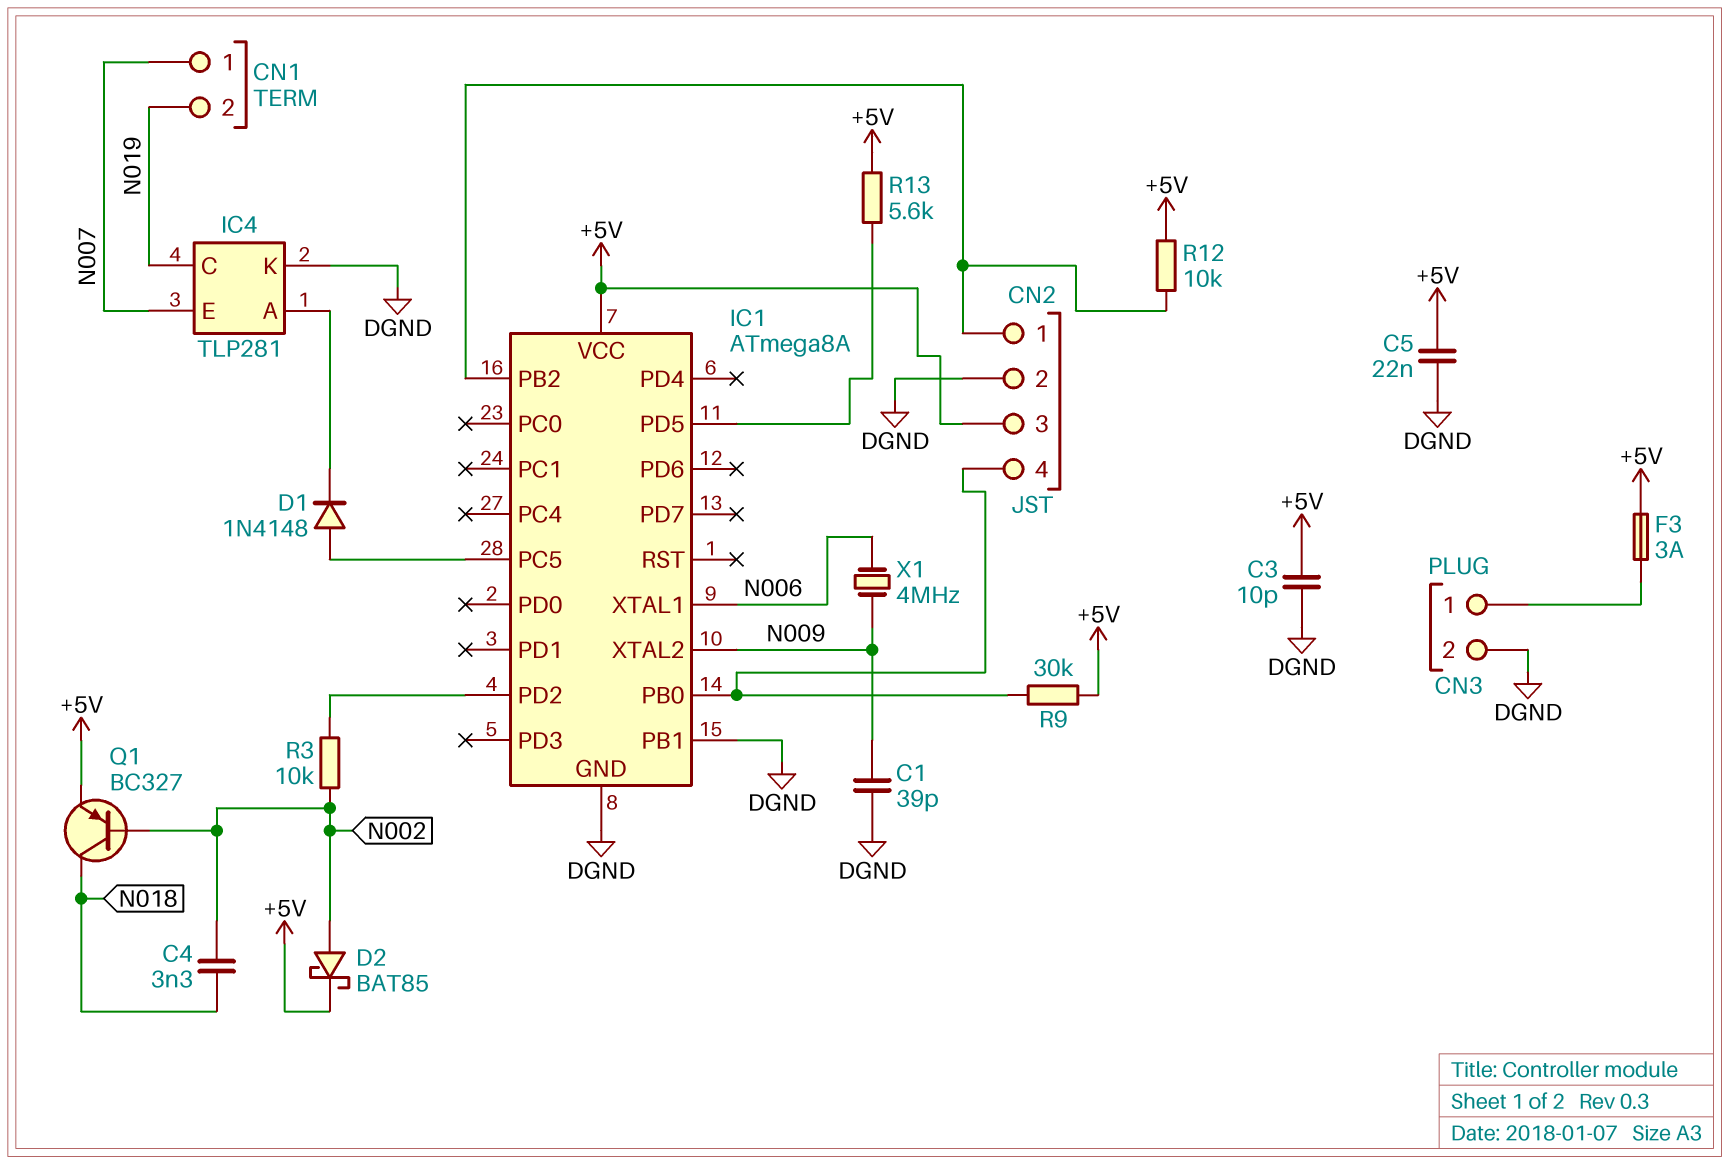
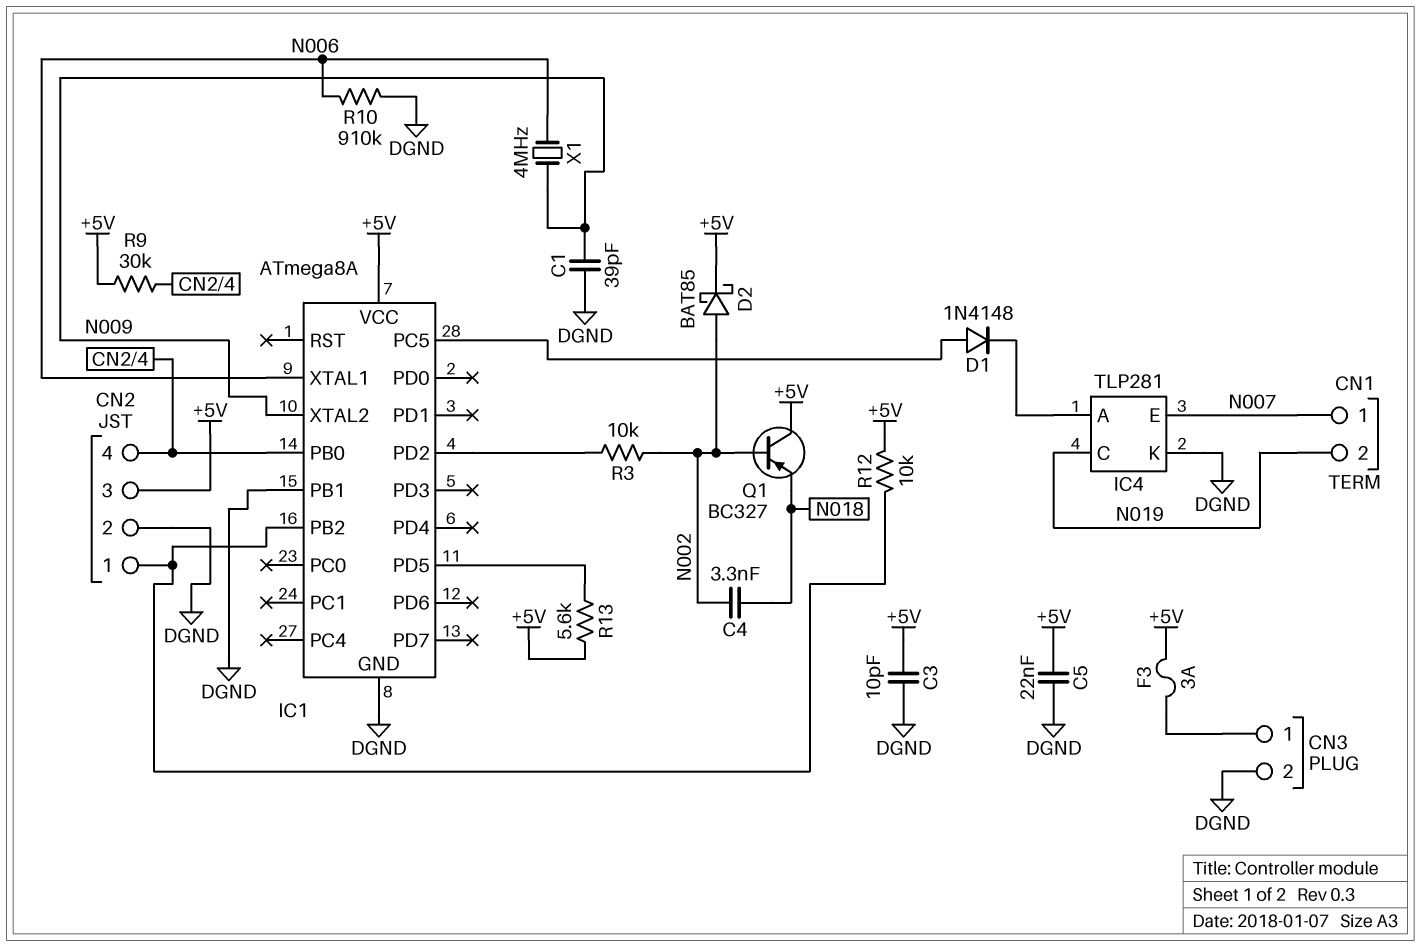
Q1: PNP BC327 (B N002, C N018, E +5V) -> PNP BC327 (B N002, C +5V, E N018)
R10: none -> 910k (DGND, N006)

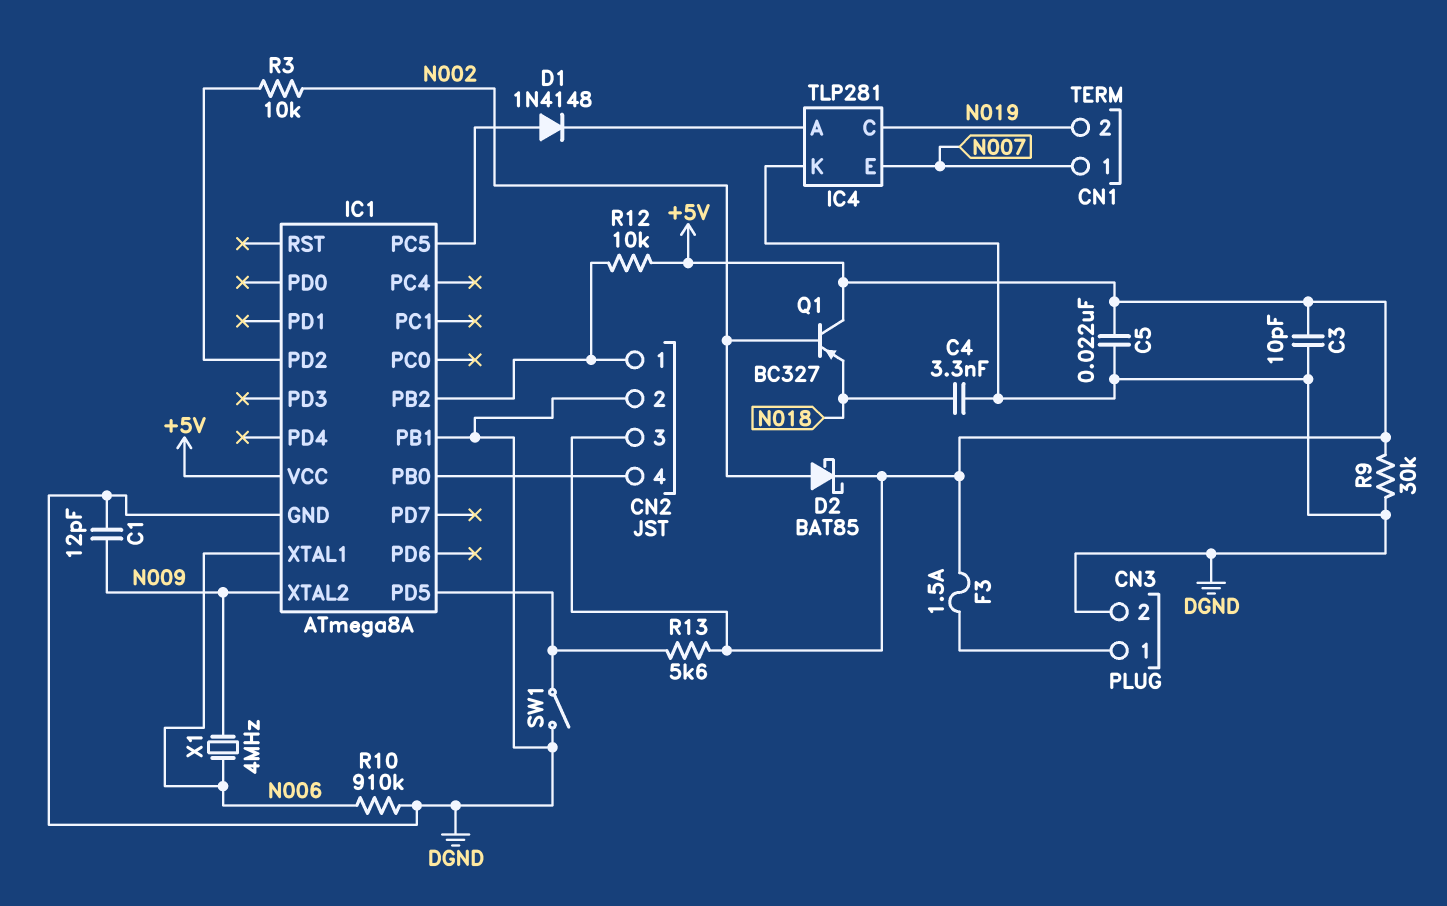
C1: 39pF (DGND, N009) -> 12pF (DGND, N009)
C4: 3.3nF (N002, N018) -> 3.3nF (DGND, N018)
F3: 3A (+5V, CN3/1) -> 1.5A (+5V, CN3/1)
R9: 30k (+5V, CN2/4) -> 30k (+5V, DGND)
SW1: none -> switch (DGND, IC1/PD5)

